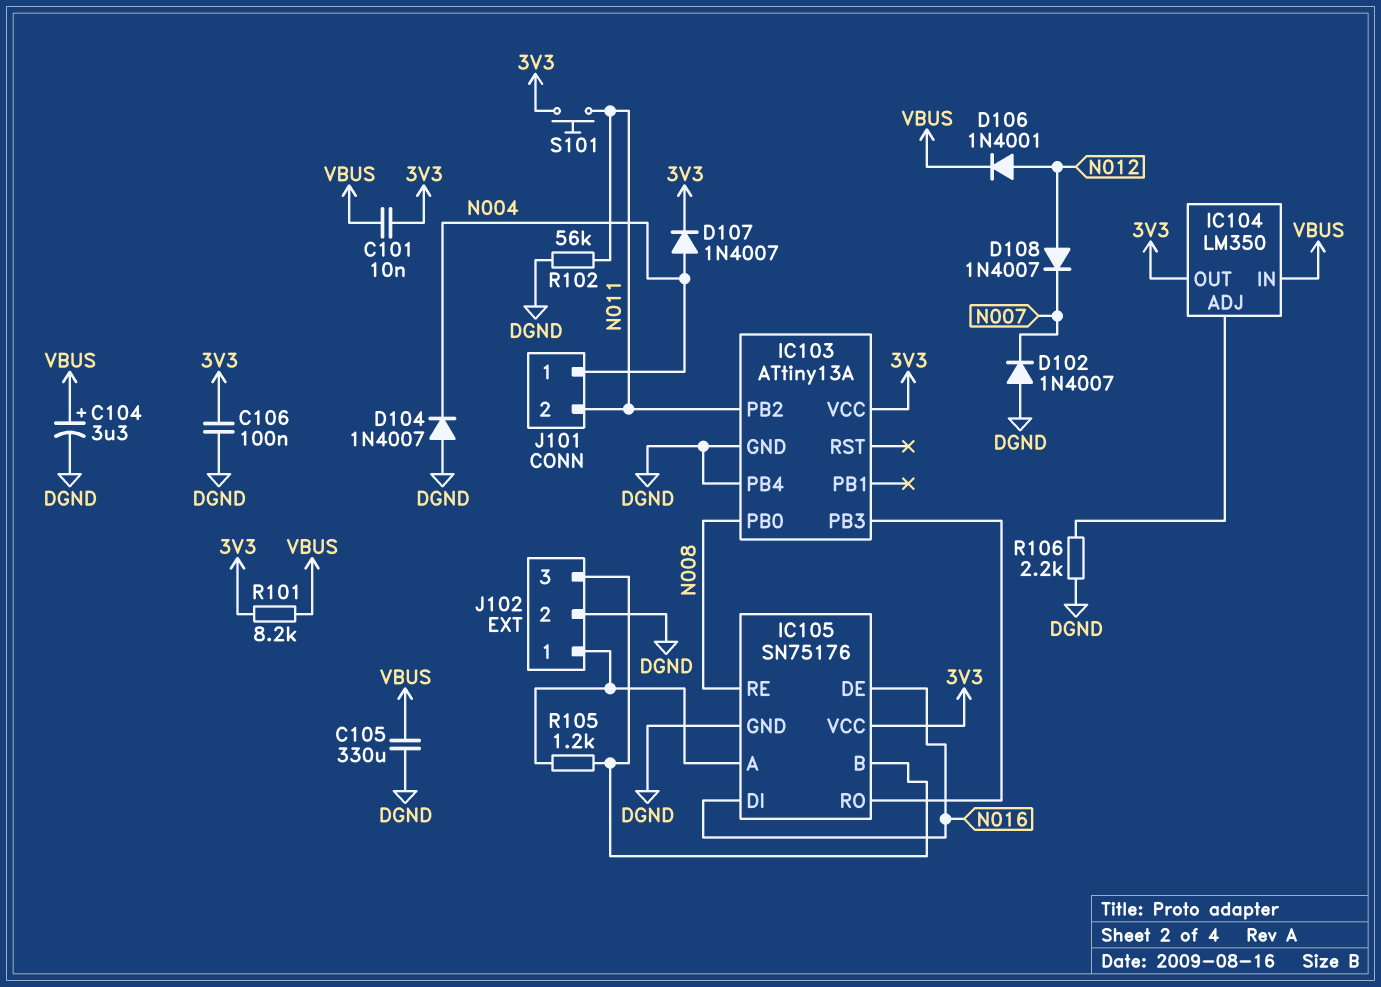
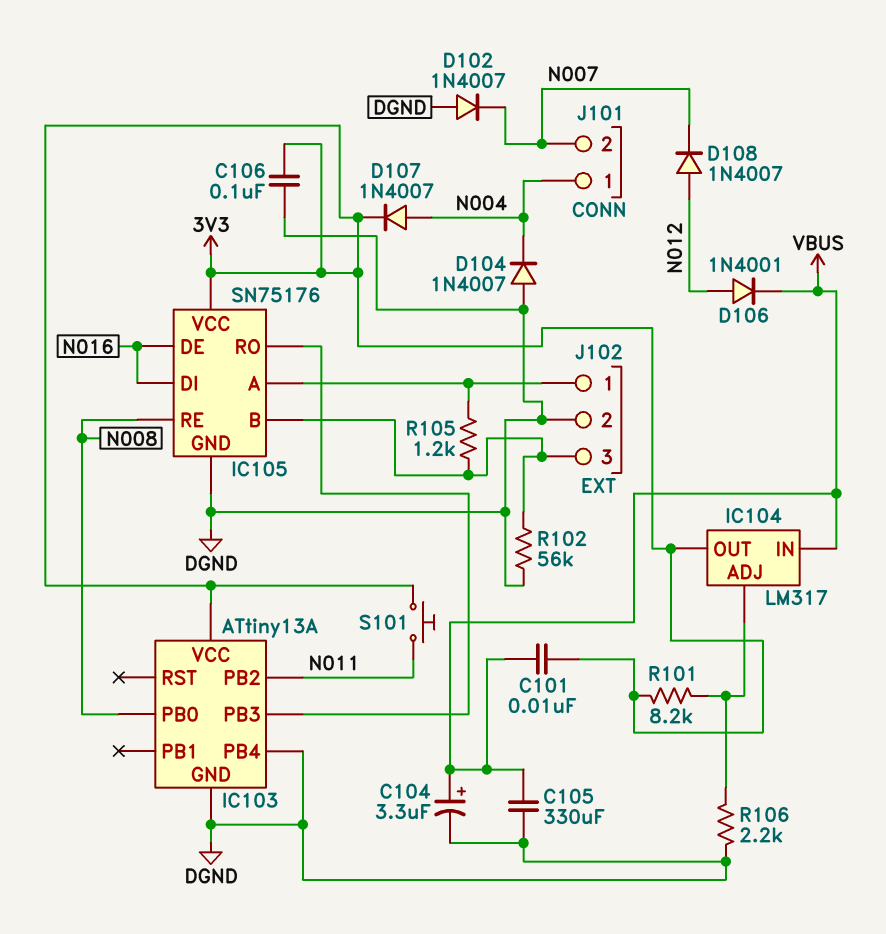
IC104: LM350 -> LM317
J101 pin 2: N011 -> N007
R101: 8.2k (3V3, VBUS) -> 8.2k (3V3, IC104/ADJ)
R102: 56k (DGND, N011) -> 56k (DGND, IC105/B)

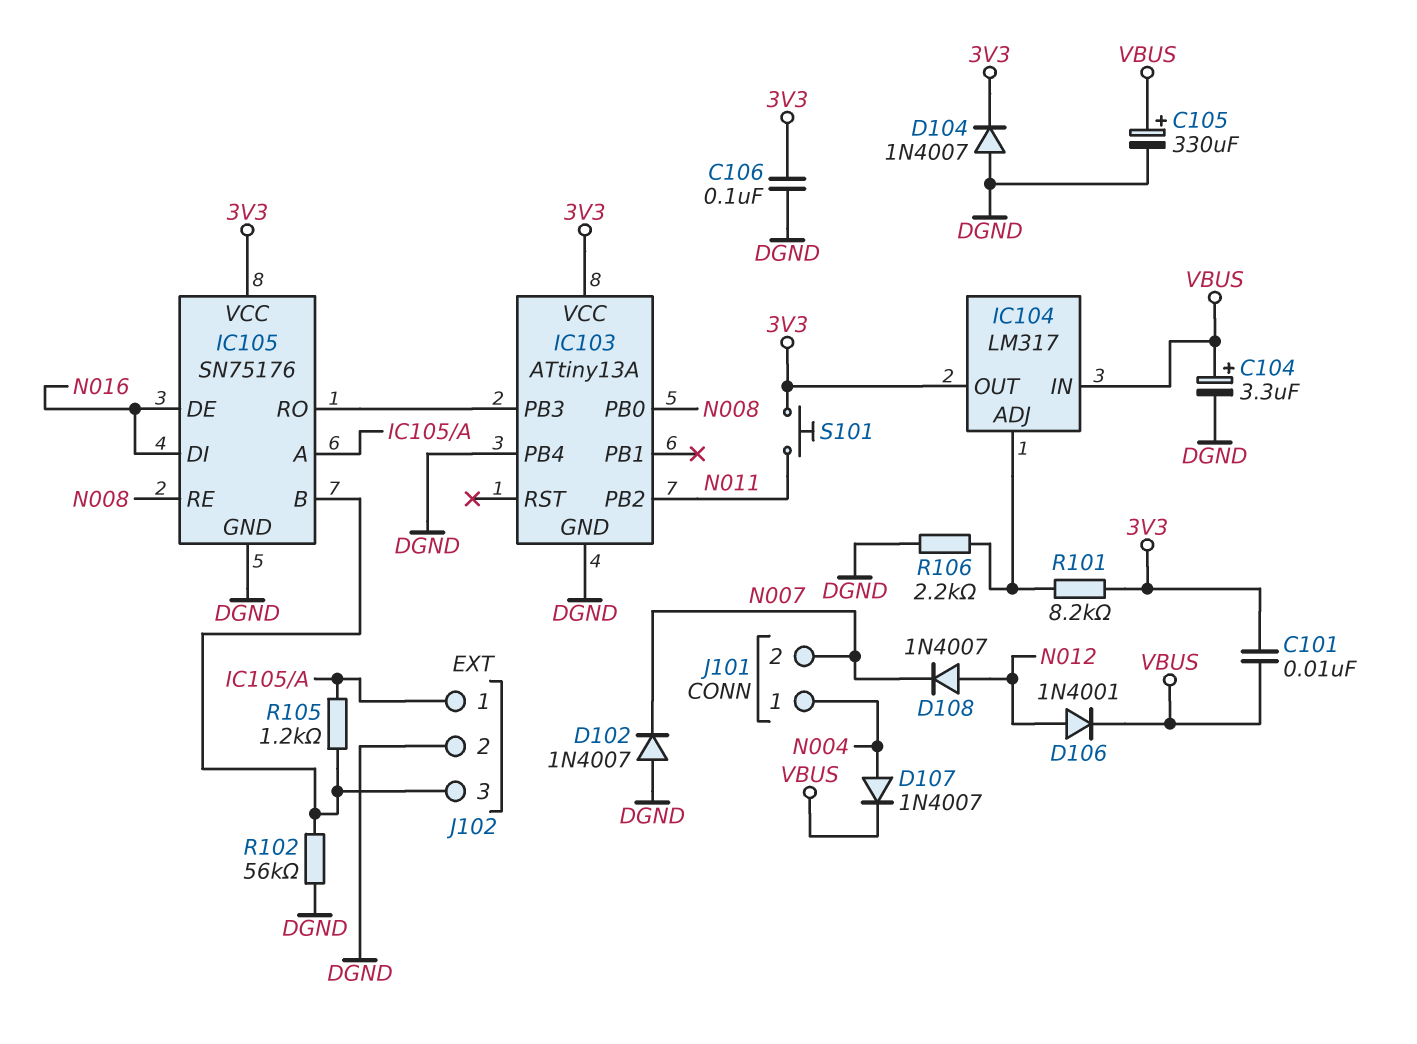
C105: 330uF (DGND, VBUS) -> 330uF (plus VBUS, minus DGND)
D104: diode 1N4007 (A DGND, K N004) -> diode 1N4007 (A DGND, K 3V3)
D107: diode 1N4007 (A N004, K 3V3) -> diode 1N4007 (A N004, K VBUS)

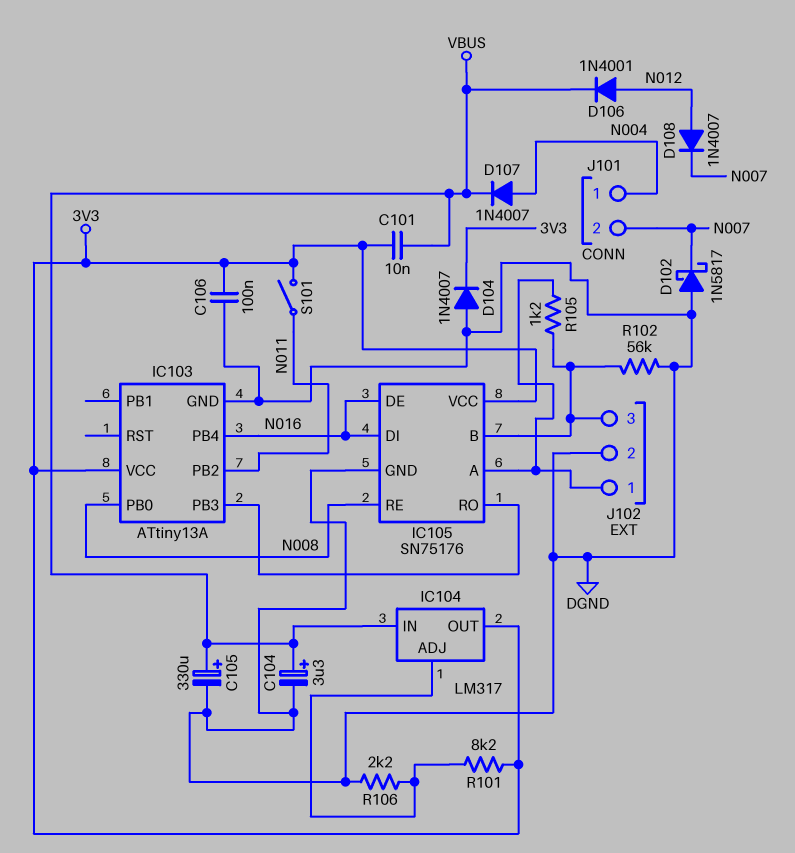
D102: diode 1N4007 (A DGND, K N007) -> schottky 1N5817 (A DGND, K N007)
IC103 pin PB4: DGND -> N016
S101: button (3V3, N011) -> switch (3V3, N011)

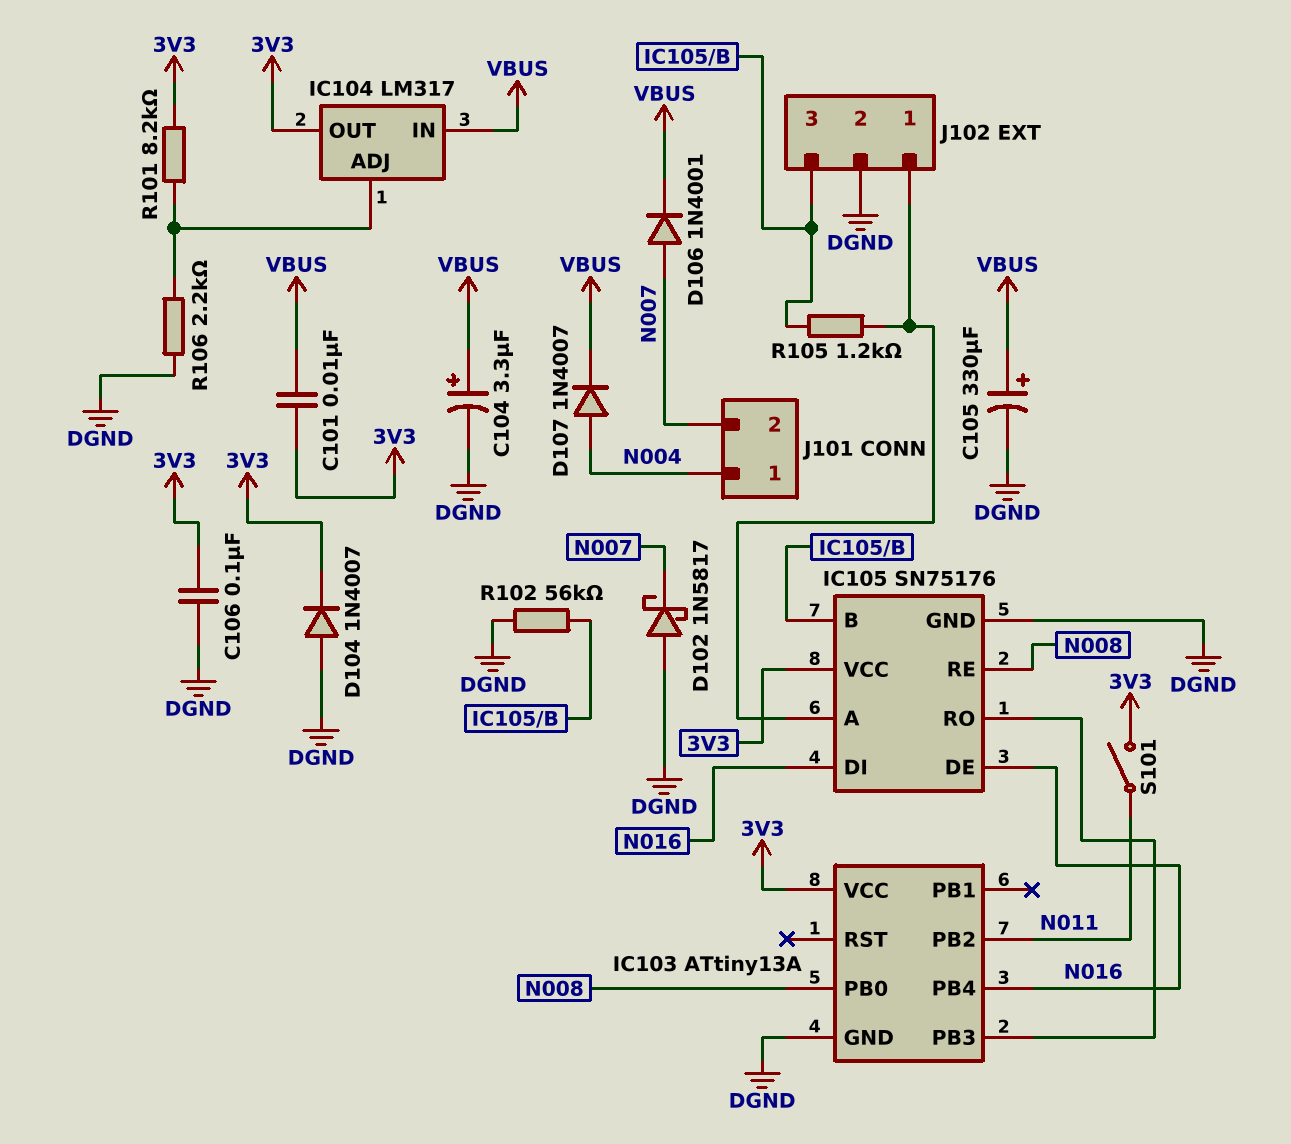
D106: diode 1N4001 (A N012, K VBUS) -> diode 1N4001 (A N007, K VBUS)
D108: diode 1N4007 (A N012, K N007) -> none

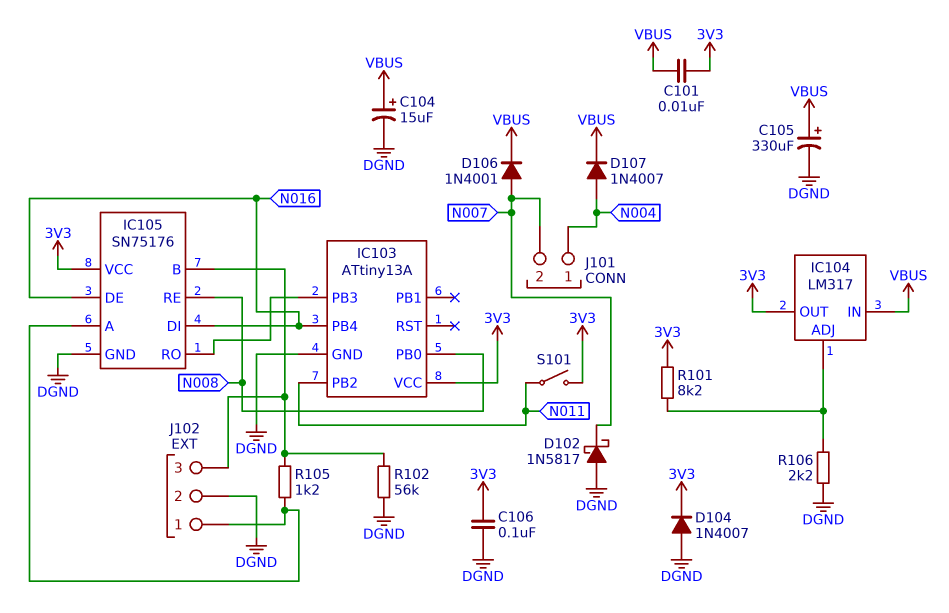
C104: 3.3uF (plus VBUS, minus DGND) -> 15uF (plus VBUS, minus DGND)

